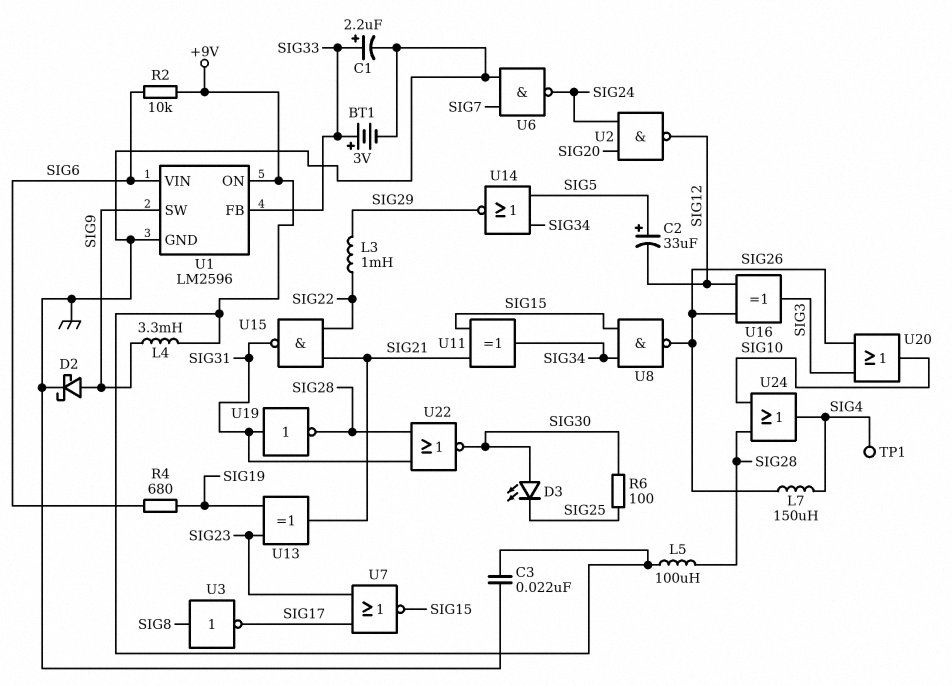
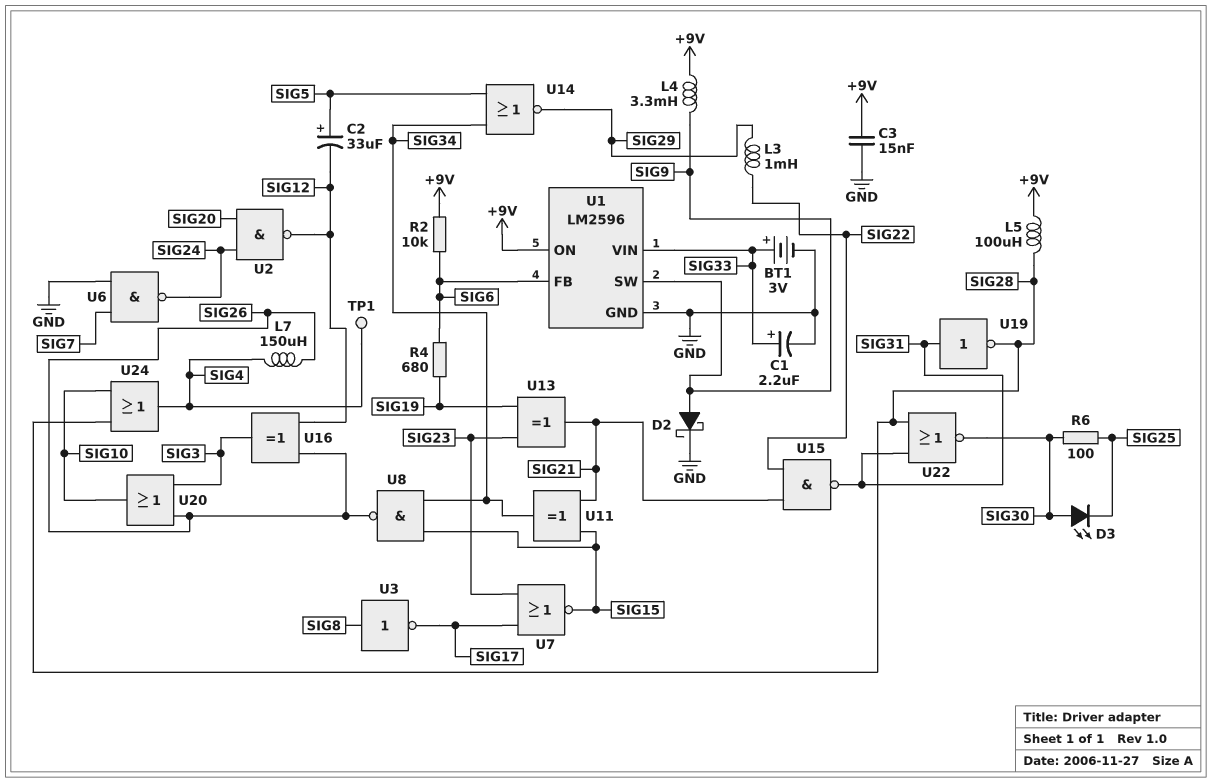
C3: 22nF (+9V, GND) -> 15nF (+9V, GND)
U1 pin FB: SIG33 -> SIG6
U1 pin VIN: SIG6 -> SIG33

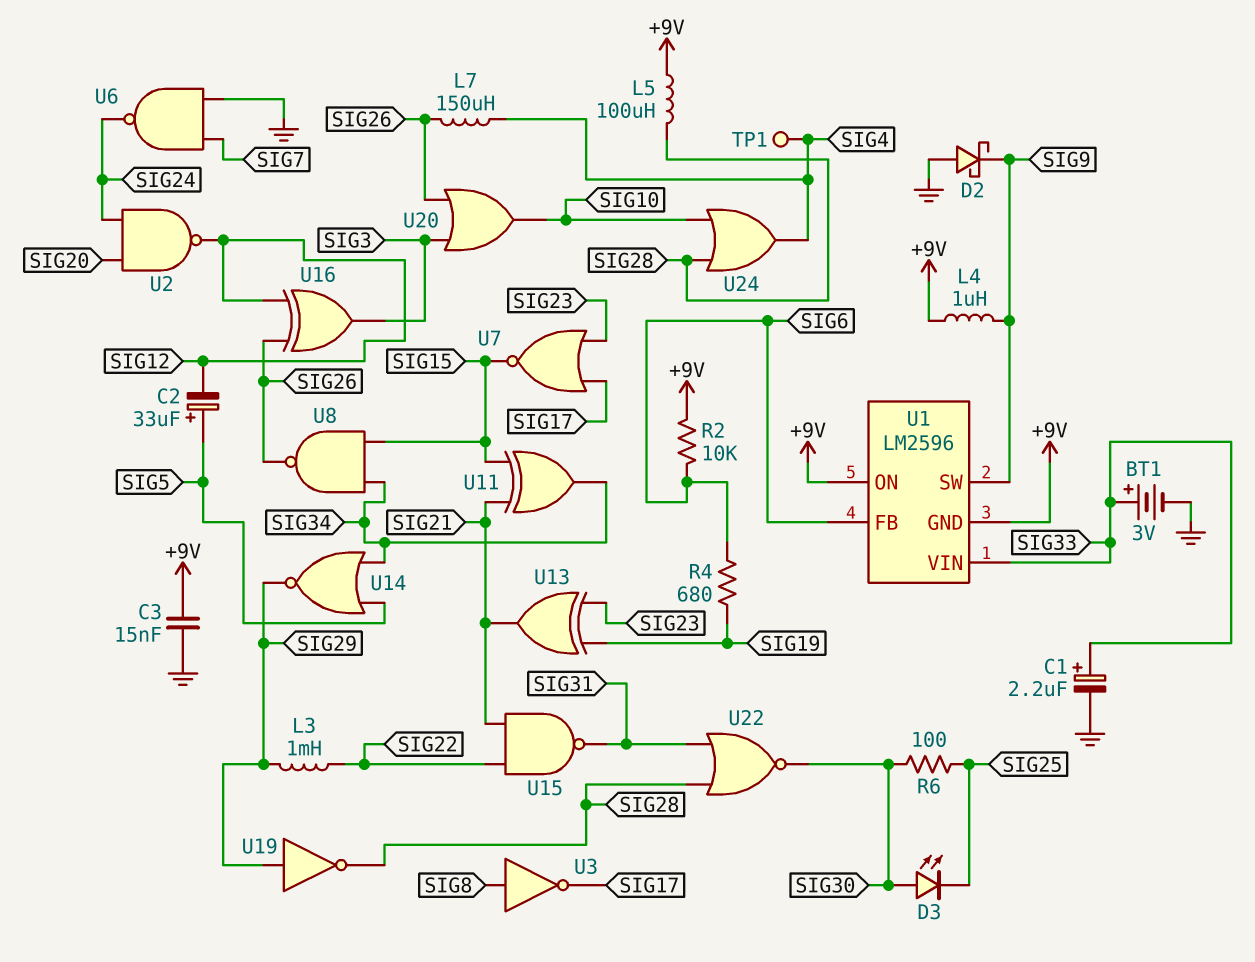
D2: schottky (A SIG9, K GND) -> schottky (A GND, K SIG9)
L4: 3.3mH (+9V, SIG9) -> 1uH (+9V, SIG9)
U1 pin GND: GND -> +9V
U19: NOT (in SIG31, out SIG28) -> NOT (in SIG29, out SIG28)

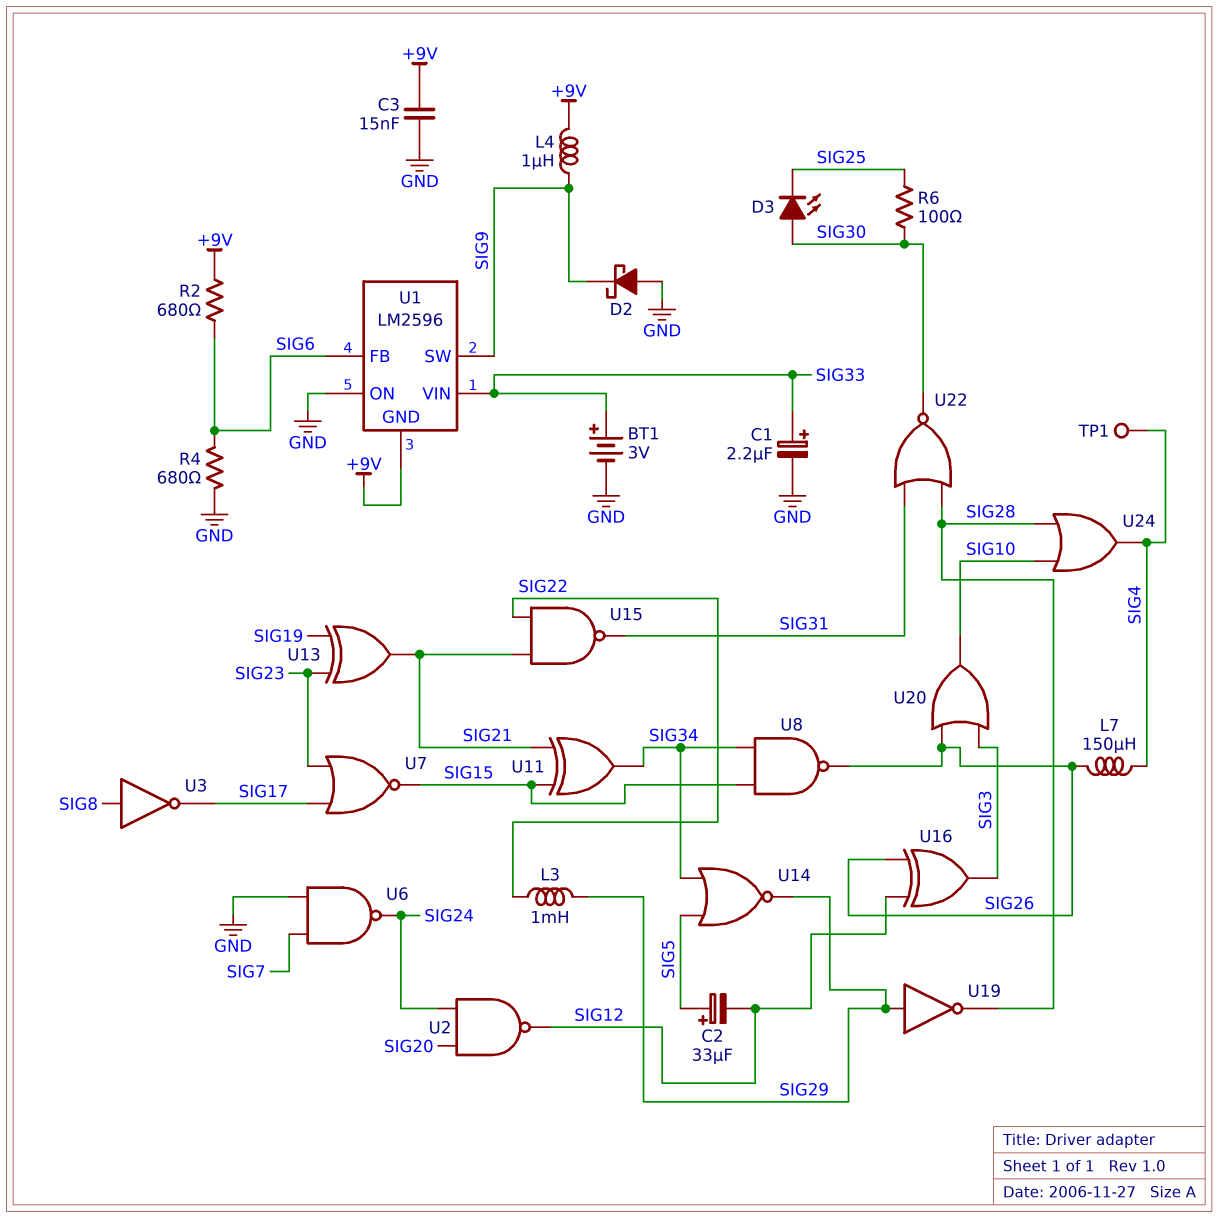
L5: 100uH (+9V, SIG28) -> none
R2: 10k (+9V, SIG6) -> 680 (+9V, SIG6)
R4: 680 (SIG6, SIG19) -> 680 (GND, SIG6)
U1 pin ON: +9V -> GND

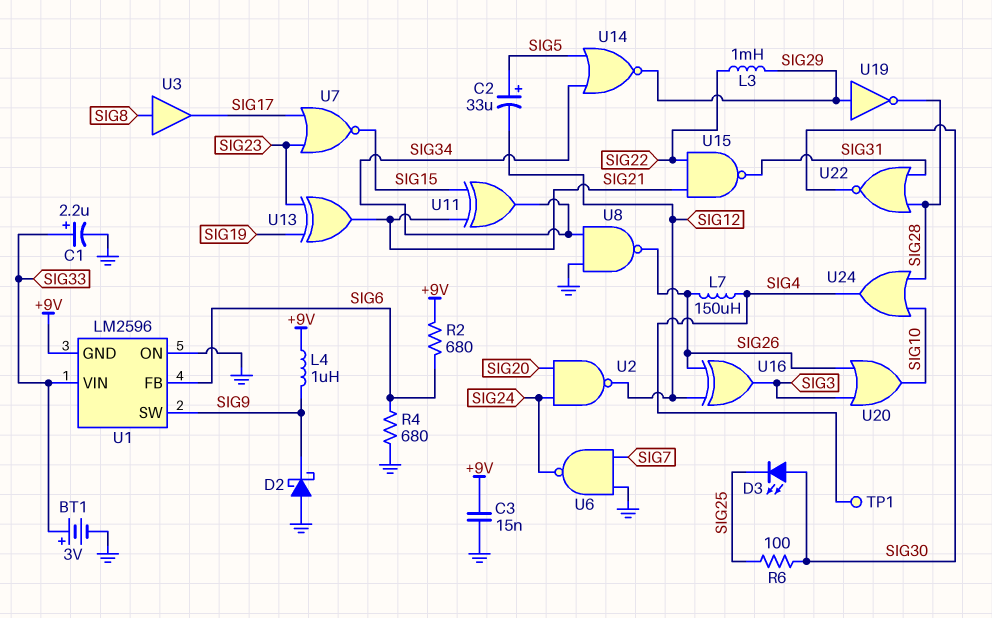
U3: NOT (in SIG8, out SIG17) -> buffer (in SIG8, out SIG17)
U8: NAND (in SIG15, in SIG34, out SIG26) -> NAND (in GND, in SIG34, out SIG26)

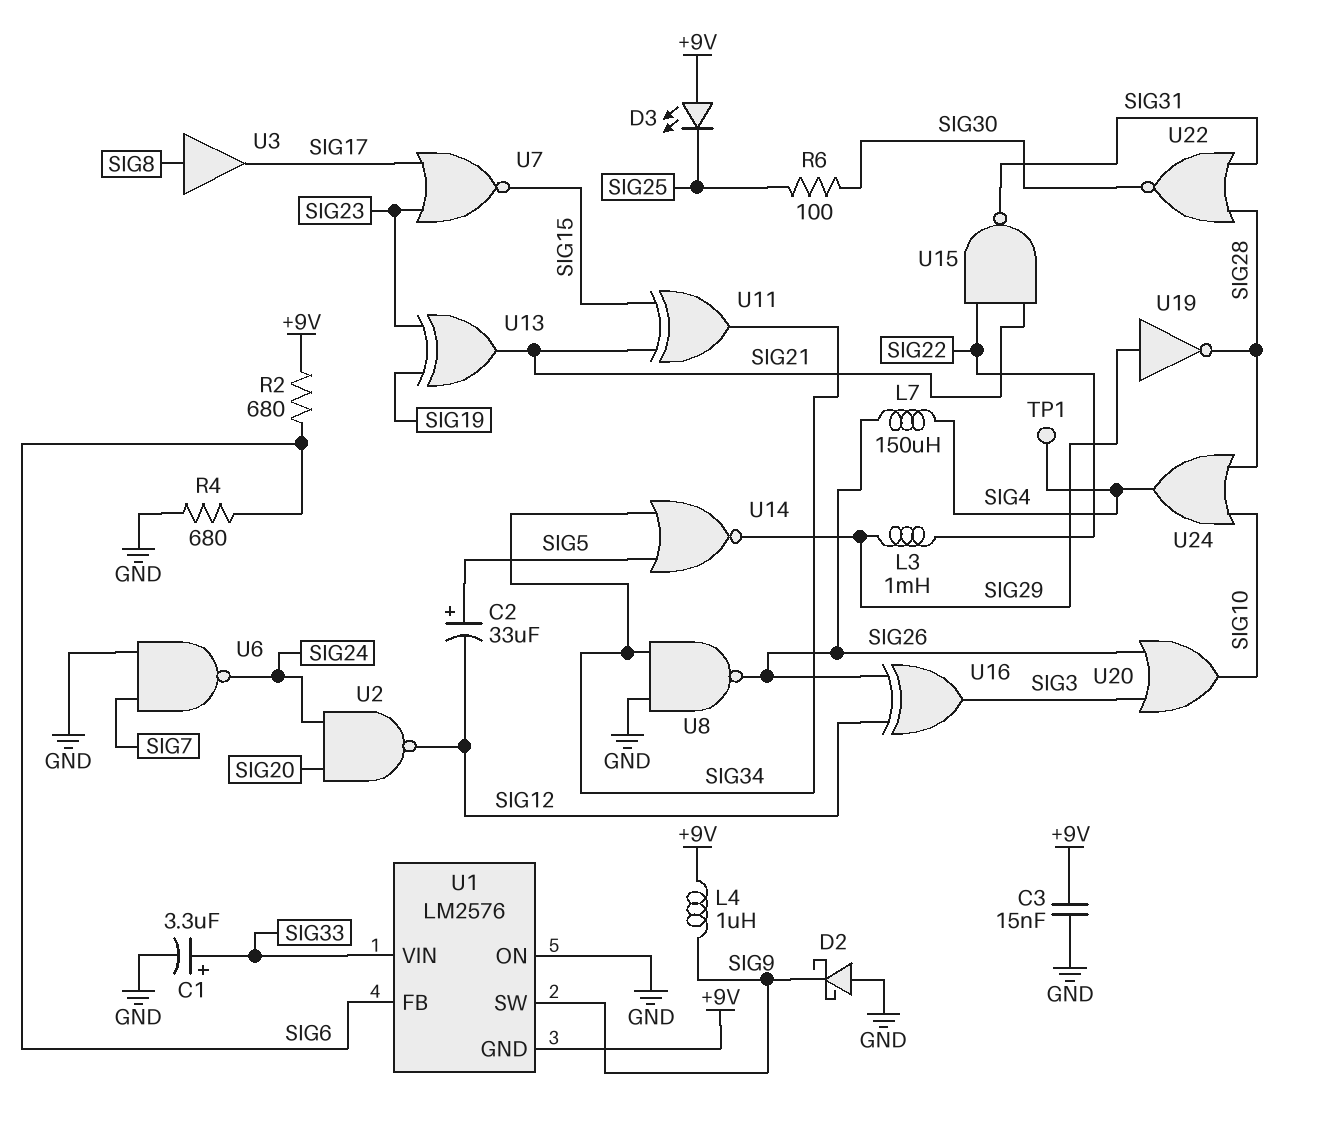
BT1: 3V (plus SIG33, minus GND) -> none
C1: 2.2uF (plus SIG33, minus GND) -> 3.3uF (plus SIG33, minus GND)
D3: LED (A SIG30, K SIG25) -> LED (A +9V, K SIG25)
U1: LM2596 -> LM2576

